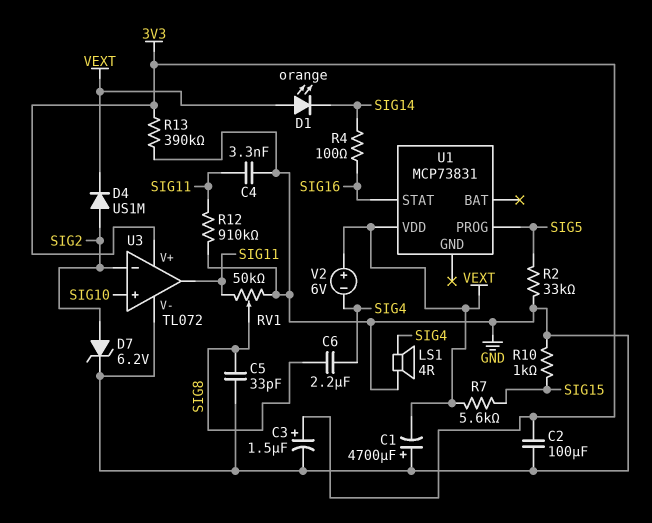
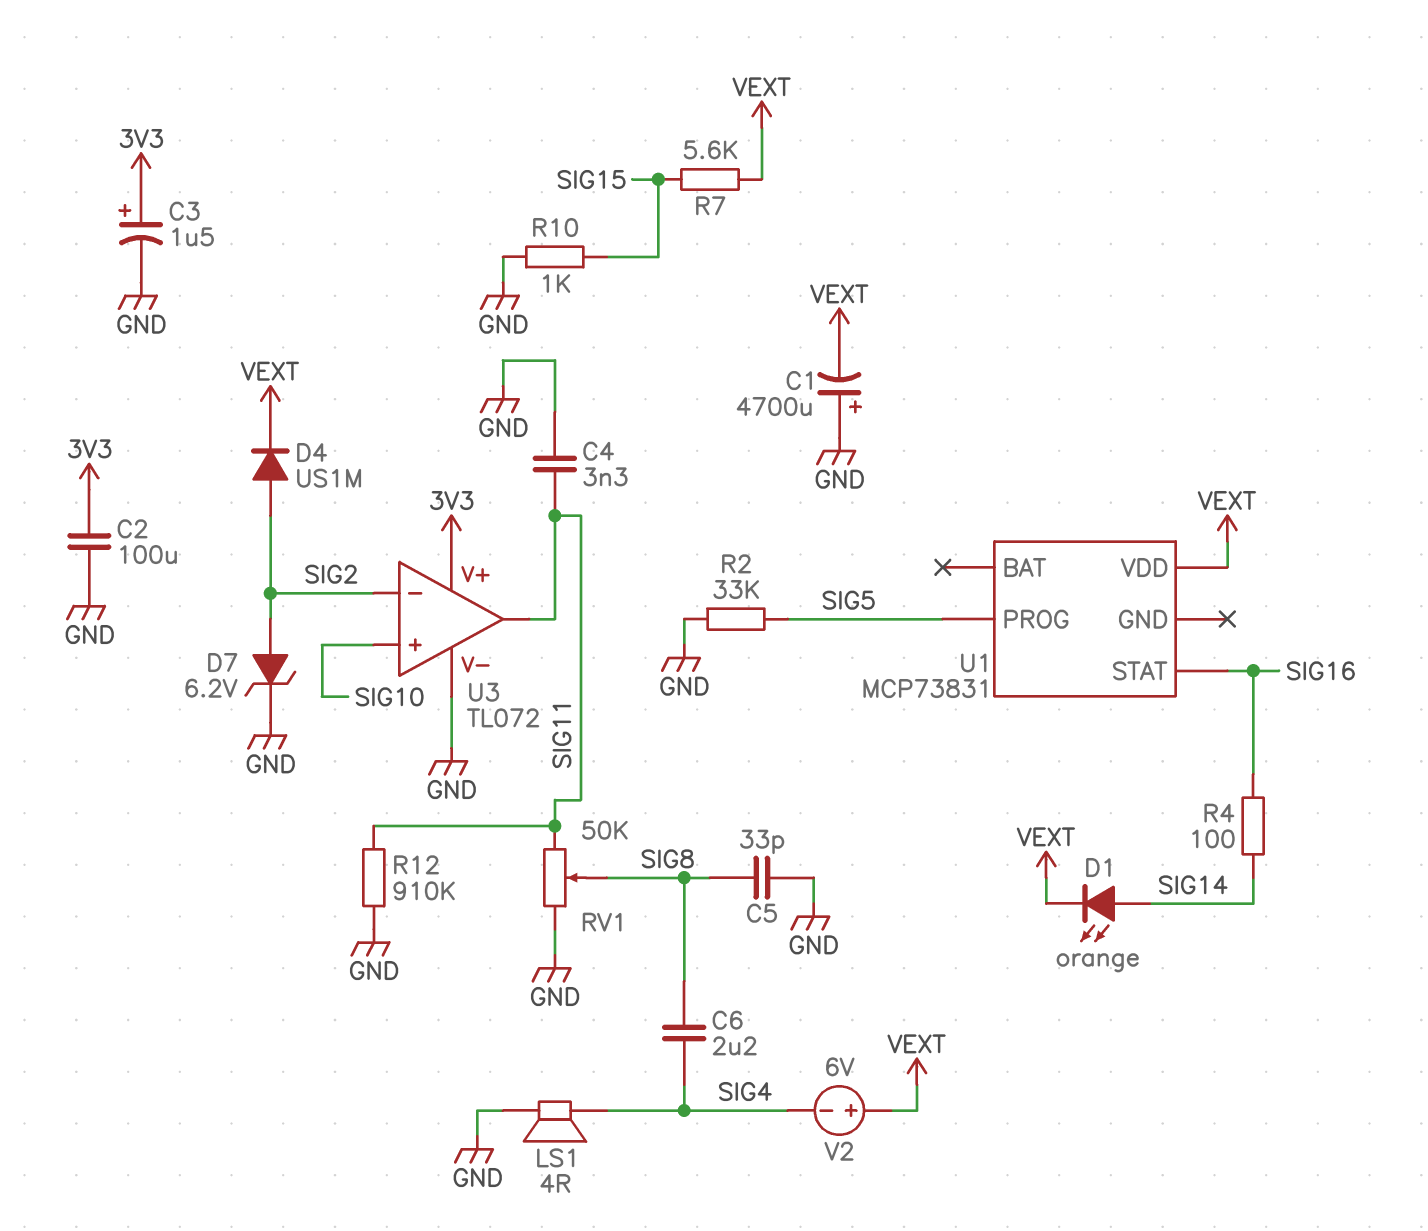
D1: LED orange (A VEXT, K SIG14) -> LED orange (A SIG14, K VEXT)
R13: 390k (3V3, GND) -> none

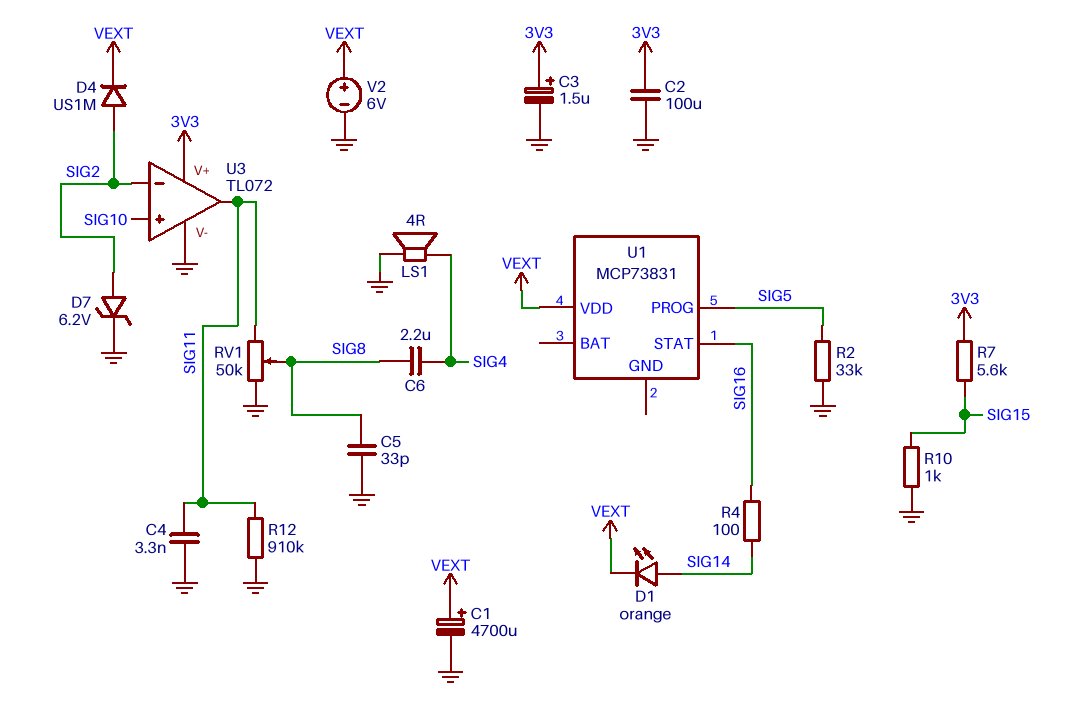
C1: 4700uF (plus GND, minus VEXT) -> 4700uF (plus VEXT, minus GND)
R7: 5.6k (SIG15, VEXT) -> 5.6k (3V3, SIG15)
V2: 6V (plus VEXT, minus SIG4) -> 6V (plus VEXT, minus GND)

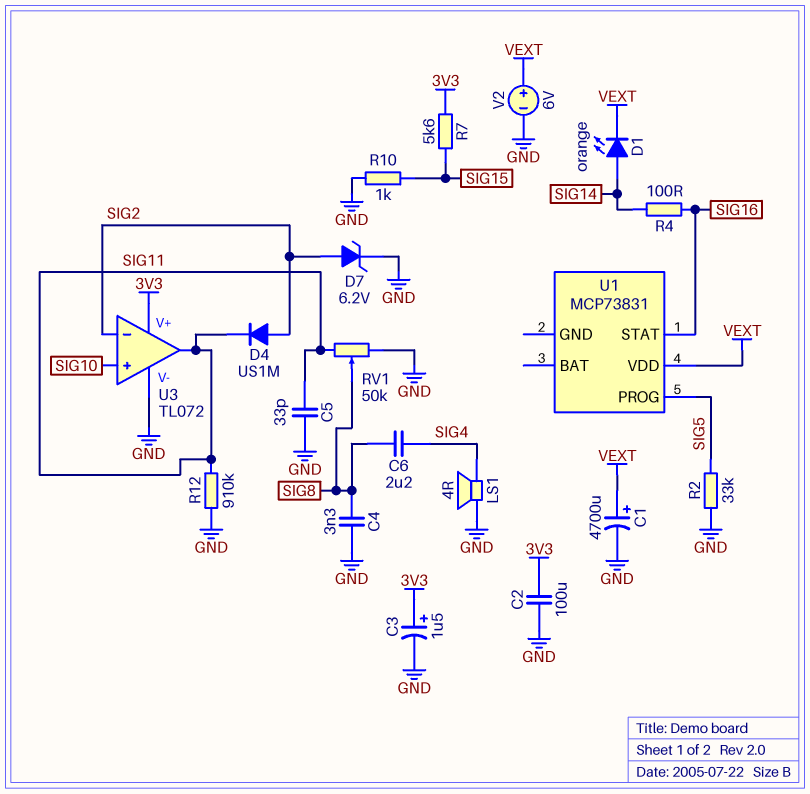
C4: 3.3nF (GND, SIG11) -> 3.3nF (GND, SIG8)
C5: 33pF (GND, SIG8) -> 33pF (GND, SIG11)
D4: diode US1M (A SIG2, K VEXT) -> diode US1M (A SIG2, K SIG11)

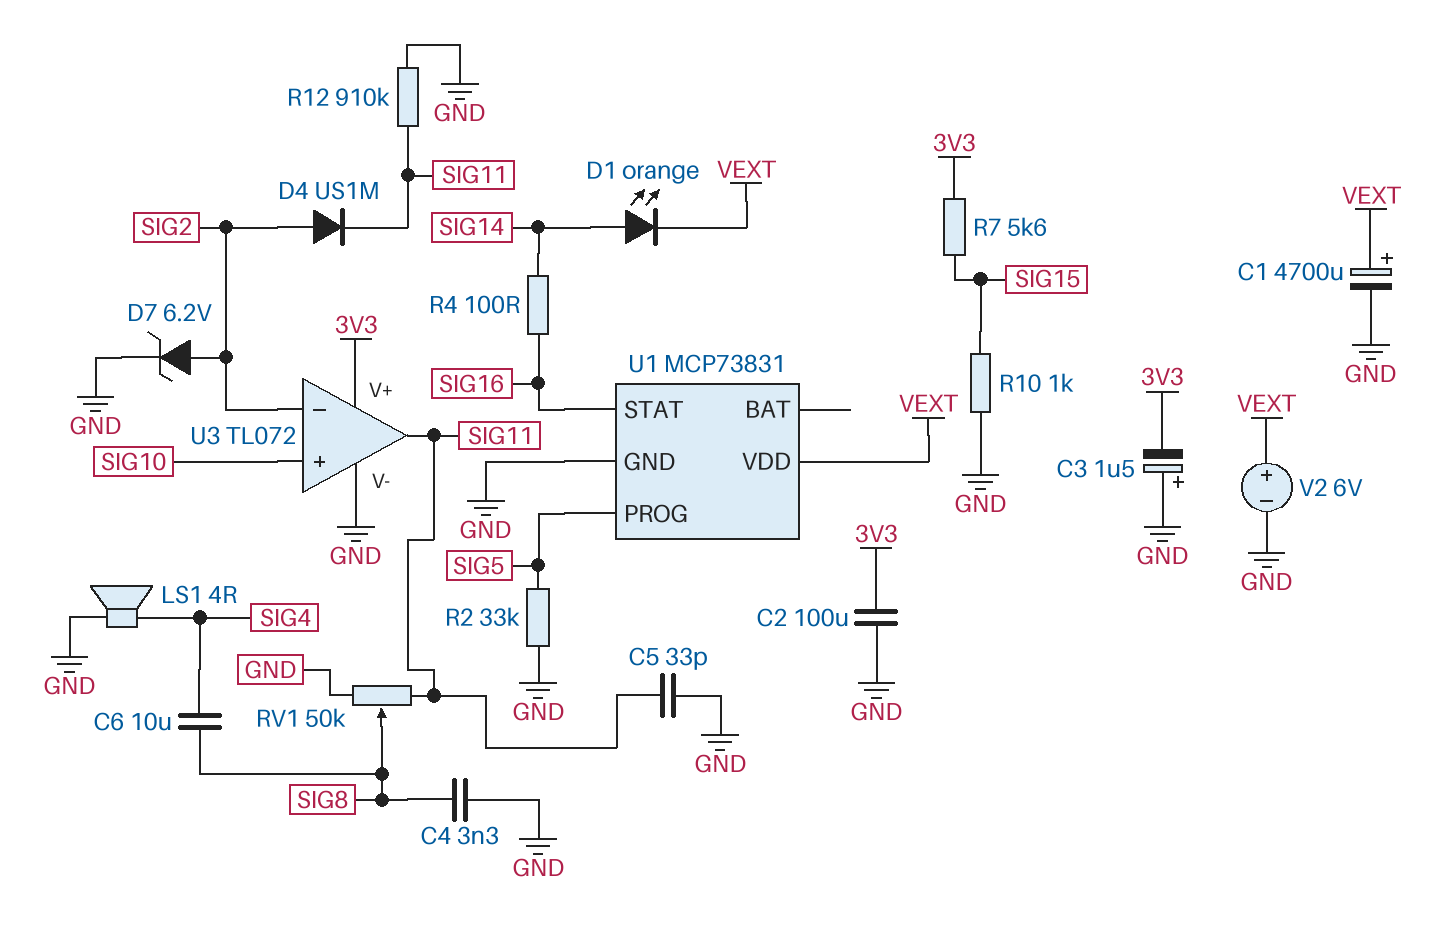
C3: 1.5uF (plus 3V3, minus GND) -> 1.5uF (plus GND, minus 3V3)
C6: 2.2uF (SIG4, SIG8) -> 10uF (SIG4, SIG8)
U1 pin GND: none -> GND

